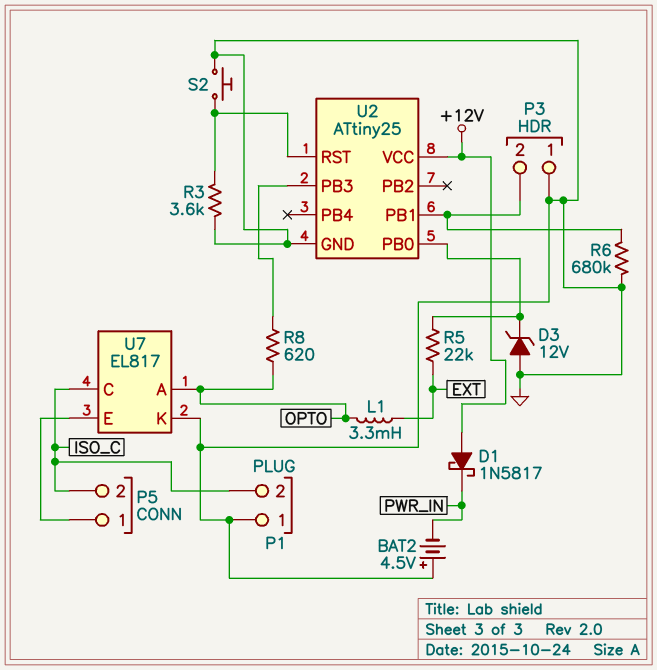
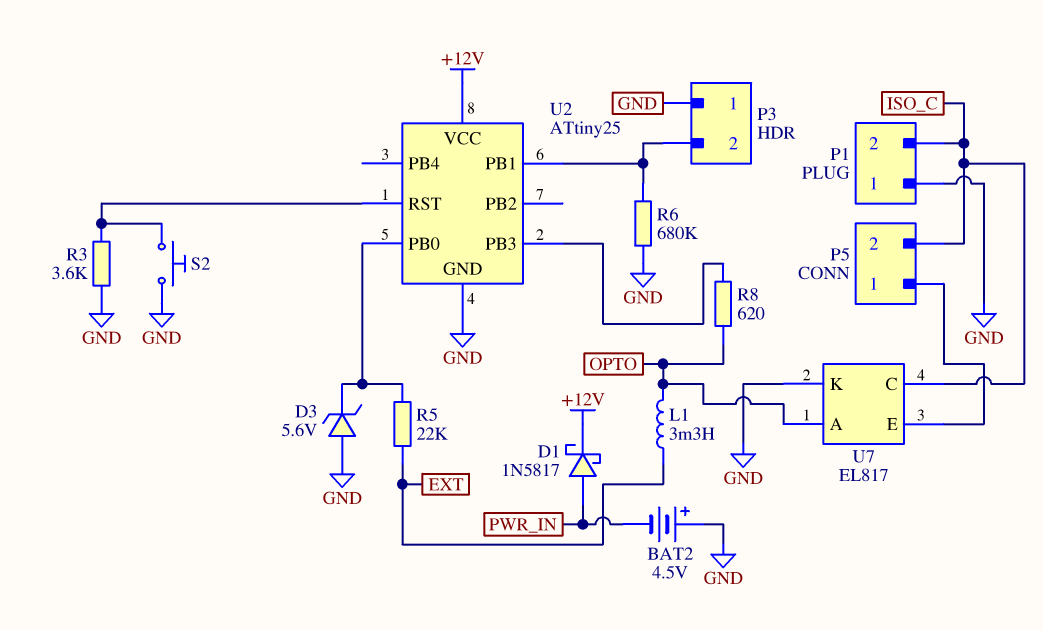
D1: schottky 1N5817 (A +12V, K PWR_IN) -> schottky 1N5817 (A PWR_IN, K +12V)
D3: zener 12V (A GND, K U2/PB0) -> zener 5.6V (A GND, K U2/PB0)

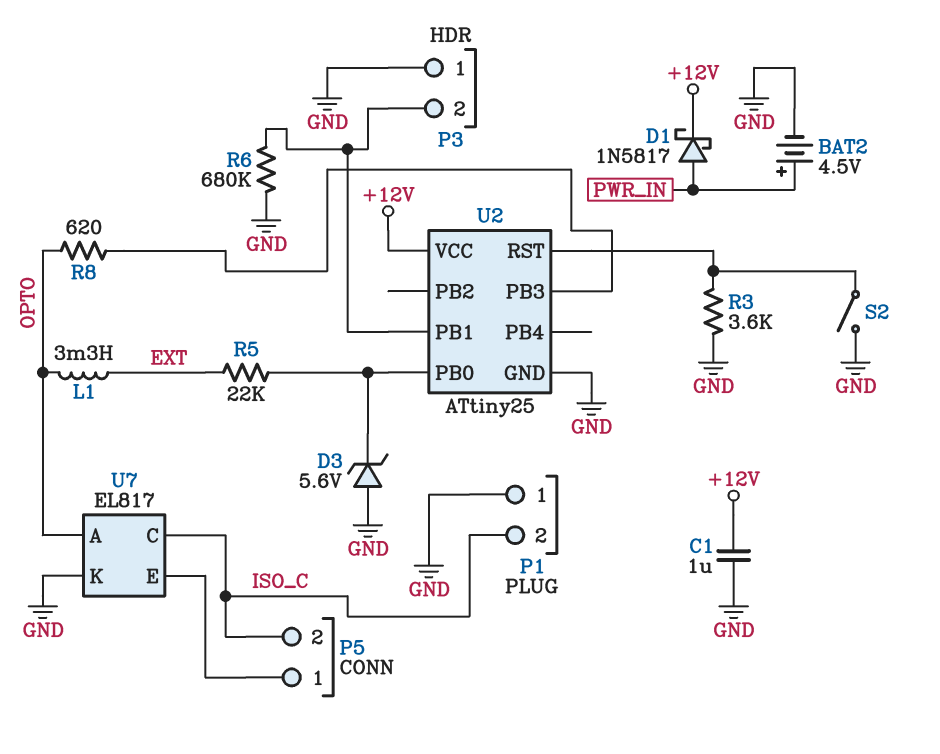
BAT2: 4.5V (plus GND, minus PWR_IN) -> 4.5V (plus PWR_IN, minus GND)
C1: none -> 1uF (+12V, GND)
S2: button (GND, U2/RST) -> switch (GND, U2/RST)

